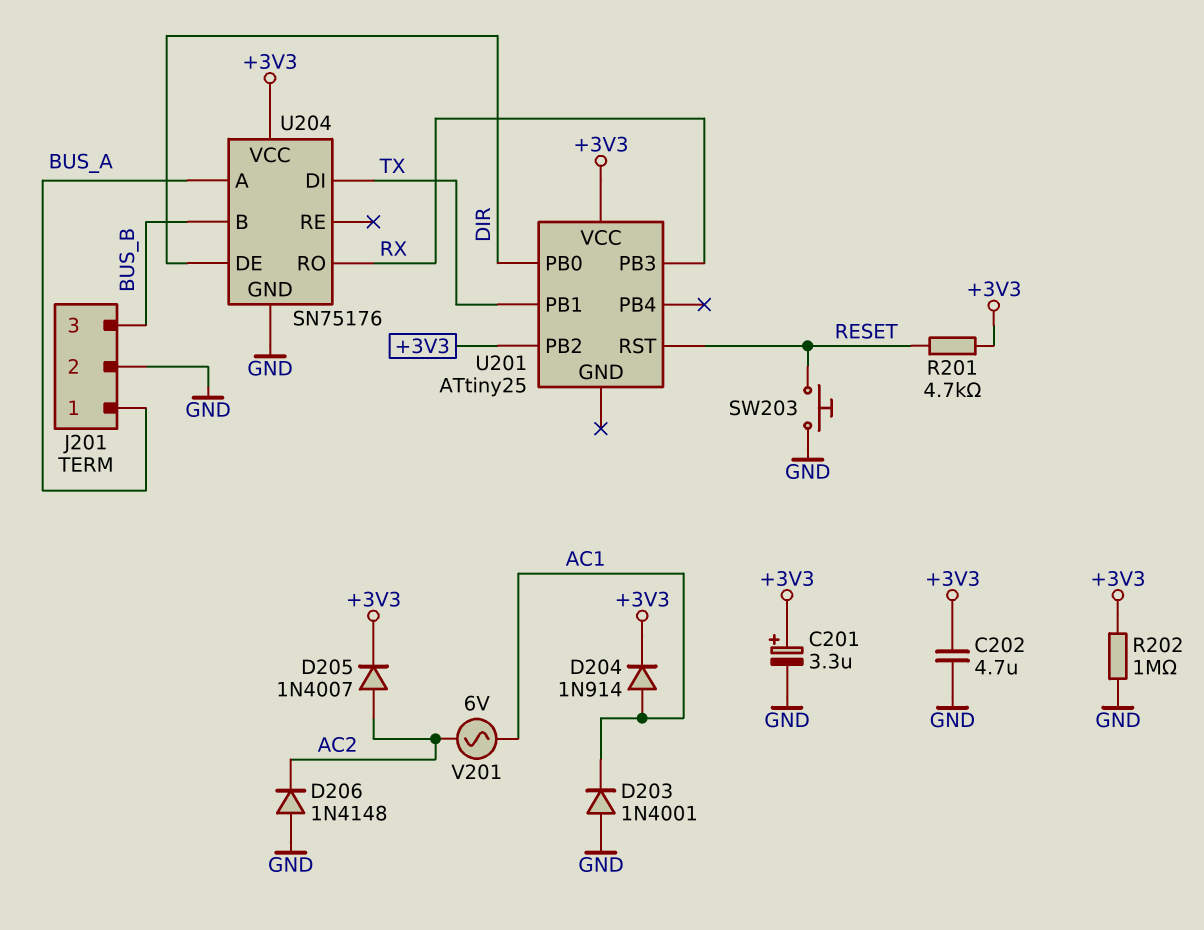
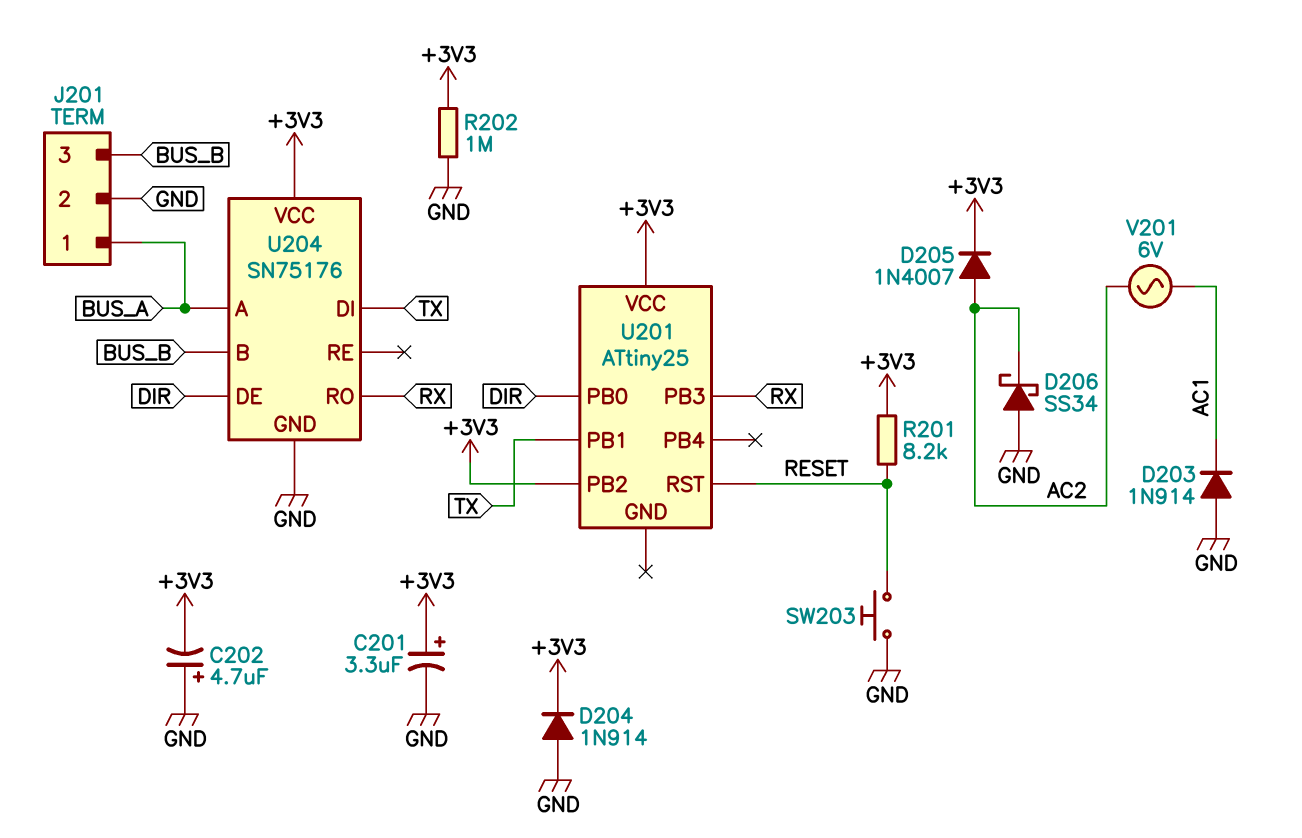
C202: 4.7uF (+3V3, GND) -> 4.7uF (plus GND, minus +3V3)
D203: diode 1N4001 (A GND, K AC1) -> diode 1N914 (A GND, K AC1)
D204: diode 1N914 (A AC1, K +3V3) -> diode 1N914 (A GND, K +3V3)
D206: diode 1N4148 (A GND, K AC2) -> schottky SS34 (A GND, K AC2)
R201: 4.7k (+3V3, RESET) -> 8.2k (+3V3, RESET)

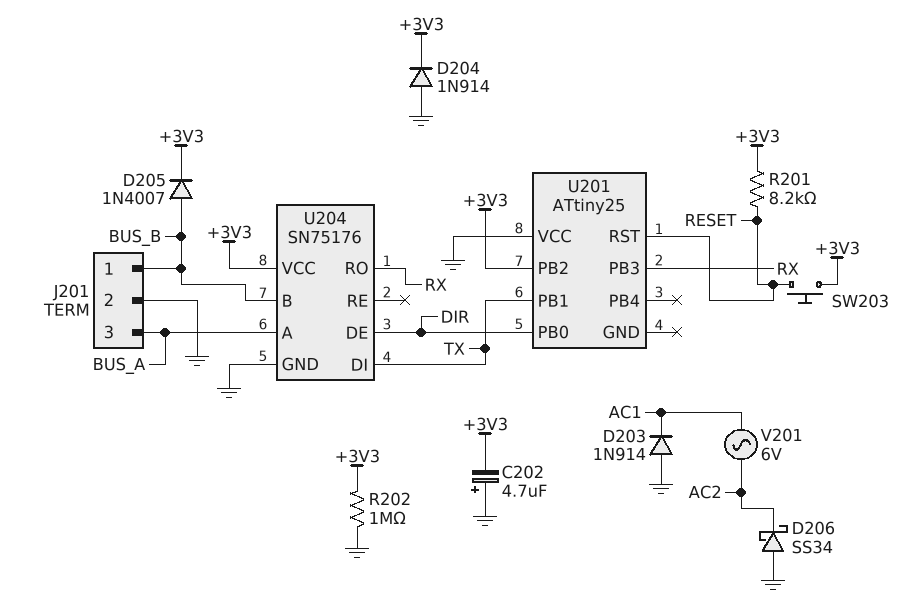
C201: 3.3uF (plus +3V3, minus GND) -> none
D205: diode 1N4007 (A AC2, K +3V3) -> diode 1N4007 (A BUS_B, K +3V3)
J201 pin 1: BUS_A -> BUS_B
J201 pin 3: BUS_B -> BUS_A
SW203: button (GND, RESET) -> button (+3V3, RESET)
U201 pin VCC: +3V3 -> GND

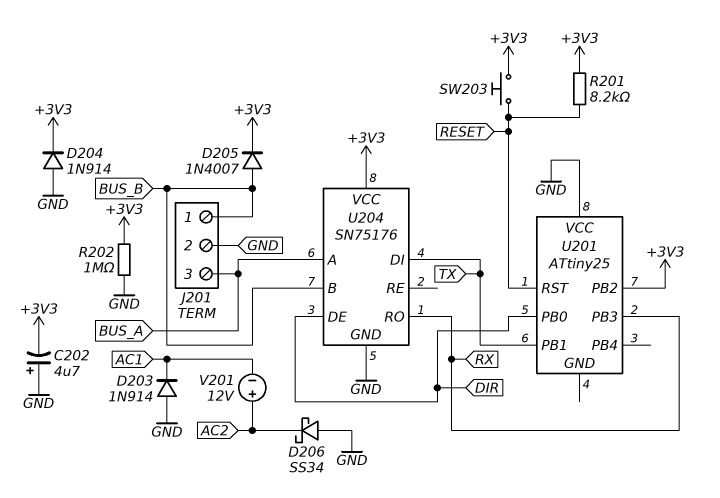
V201: AC 6V (AC1, AC2) -> 12V (plus AC2, minus AC1)

